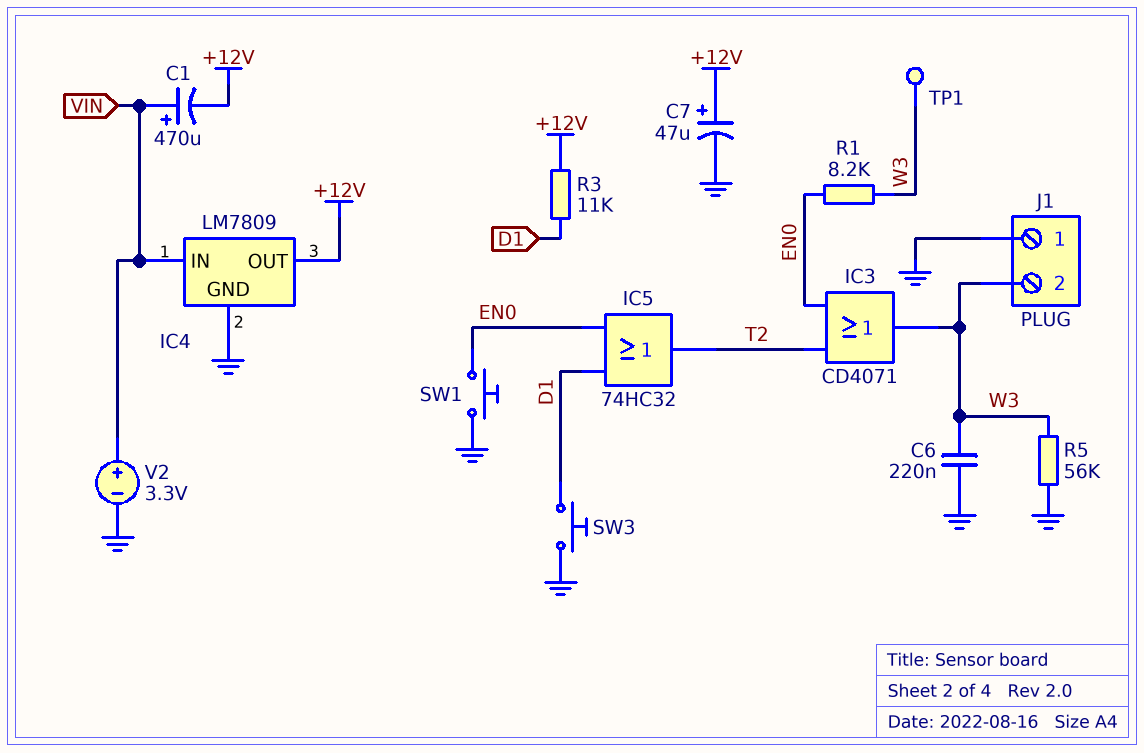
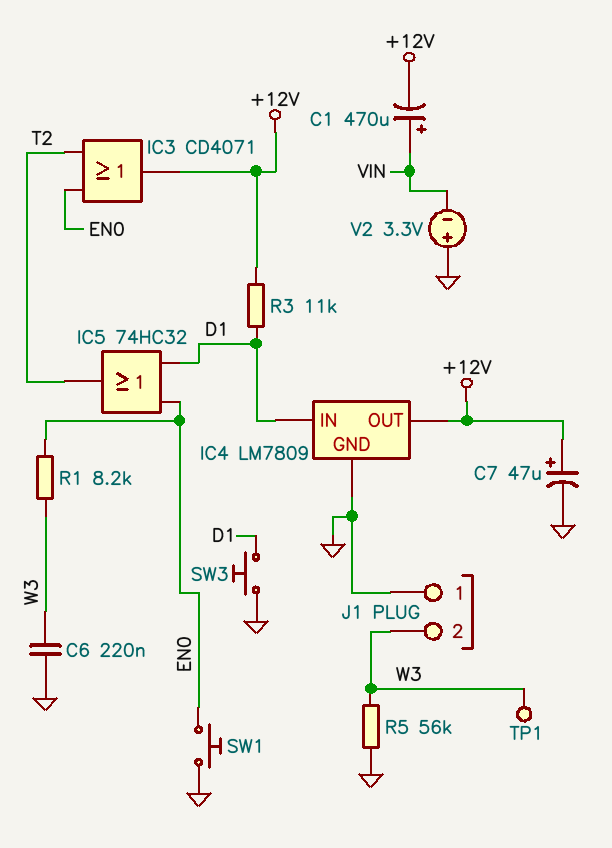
IC3: OR CD4071 (in EN0, in T2, out W3) -> OR CD4071 (in EN0, in T2, out +12V)
IC4 pin IN: VIN -> D1
V2: 3.3V (plus VIN, minus GND) -> 3.3V (plus GND, minus VIN)

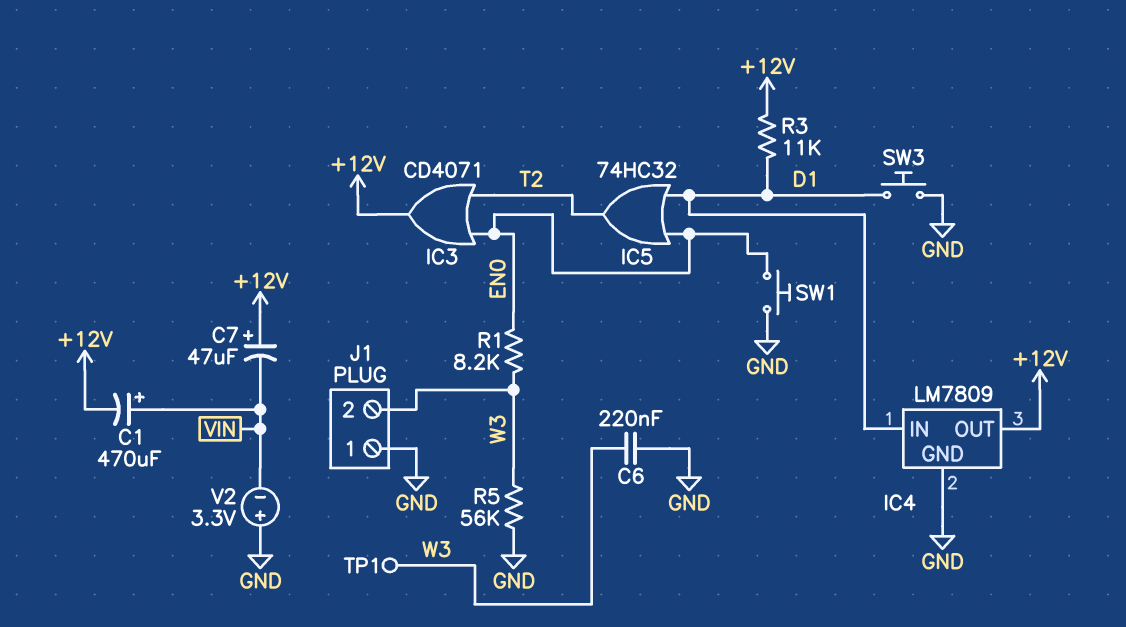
C7: 47uF (plus +12V, minus GND) -> 47uF (plus +12V, minus VIN)

